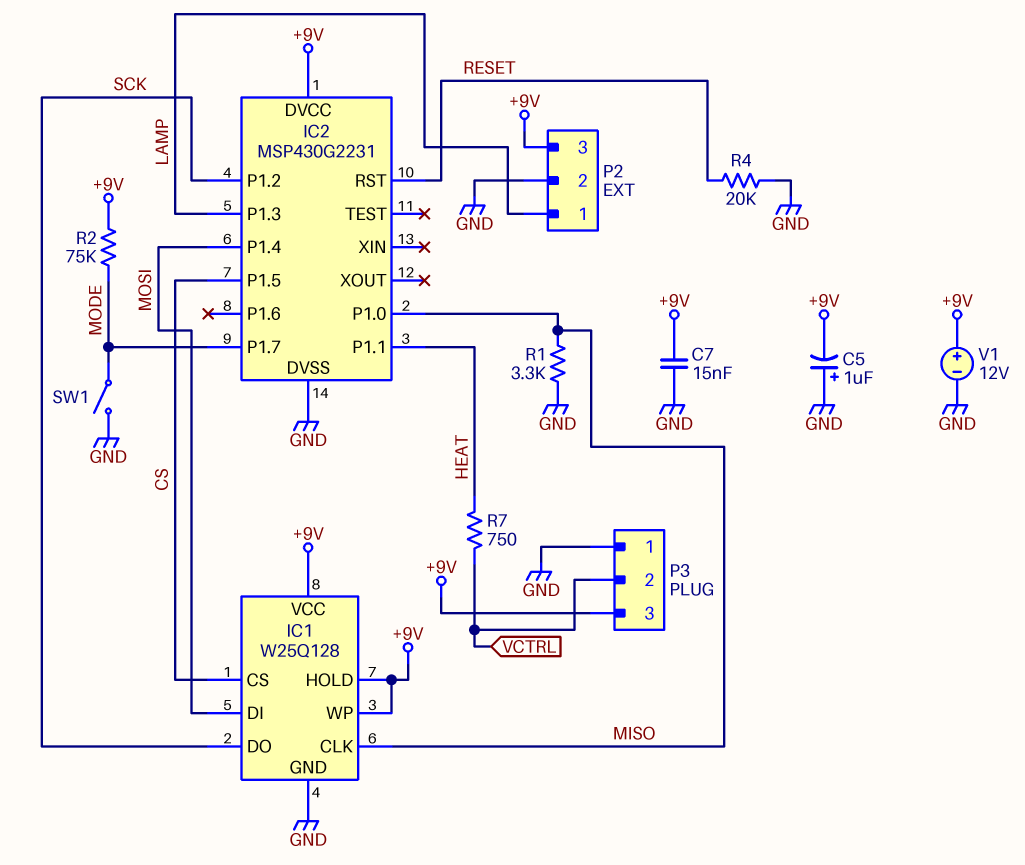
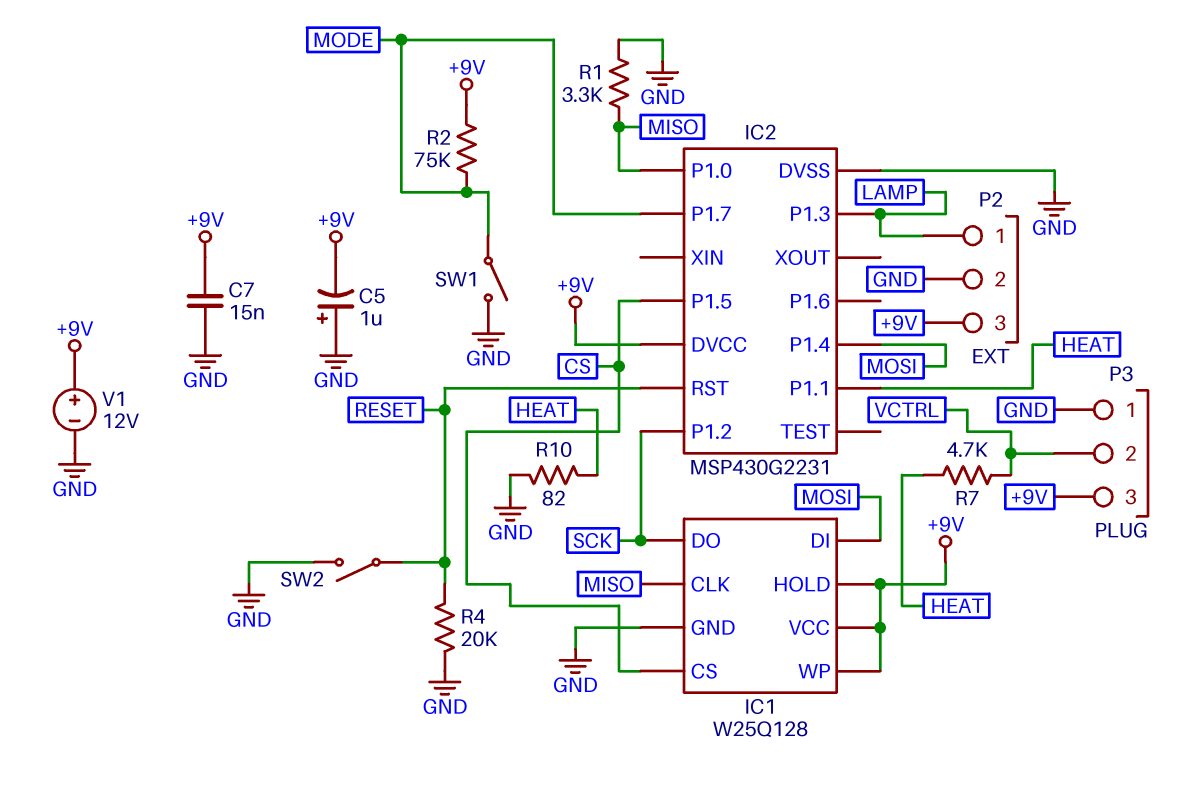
R7: 750 (HEAT, VCTRL) -> 4.7k (HEAT, VCTRL)
R10: none -> 82 (GND, HEAT)
SW2: none -> switch (GND, RESET)

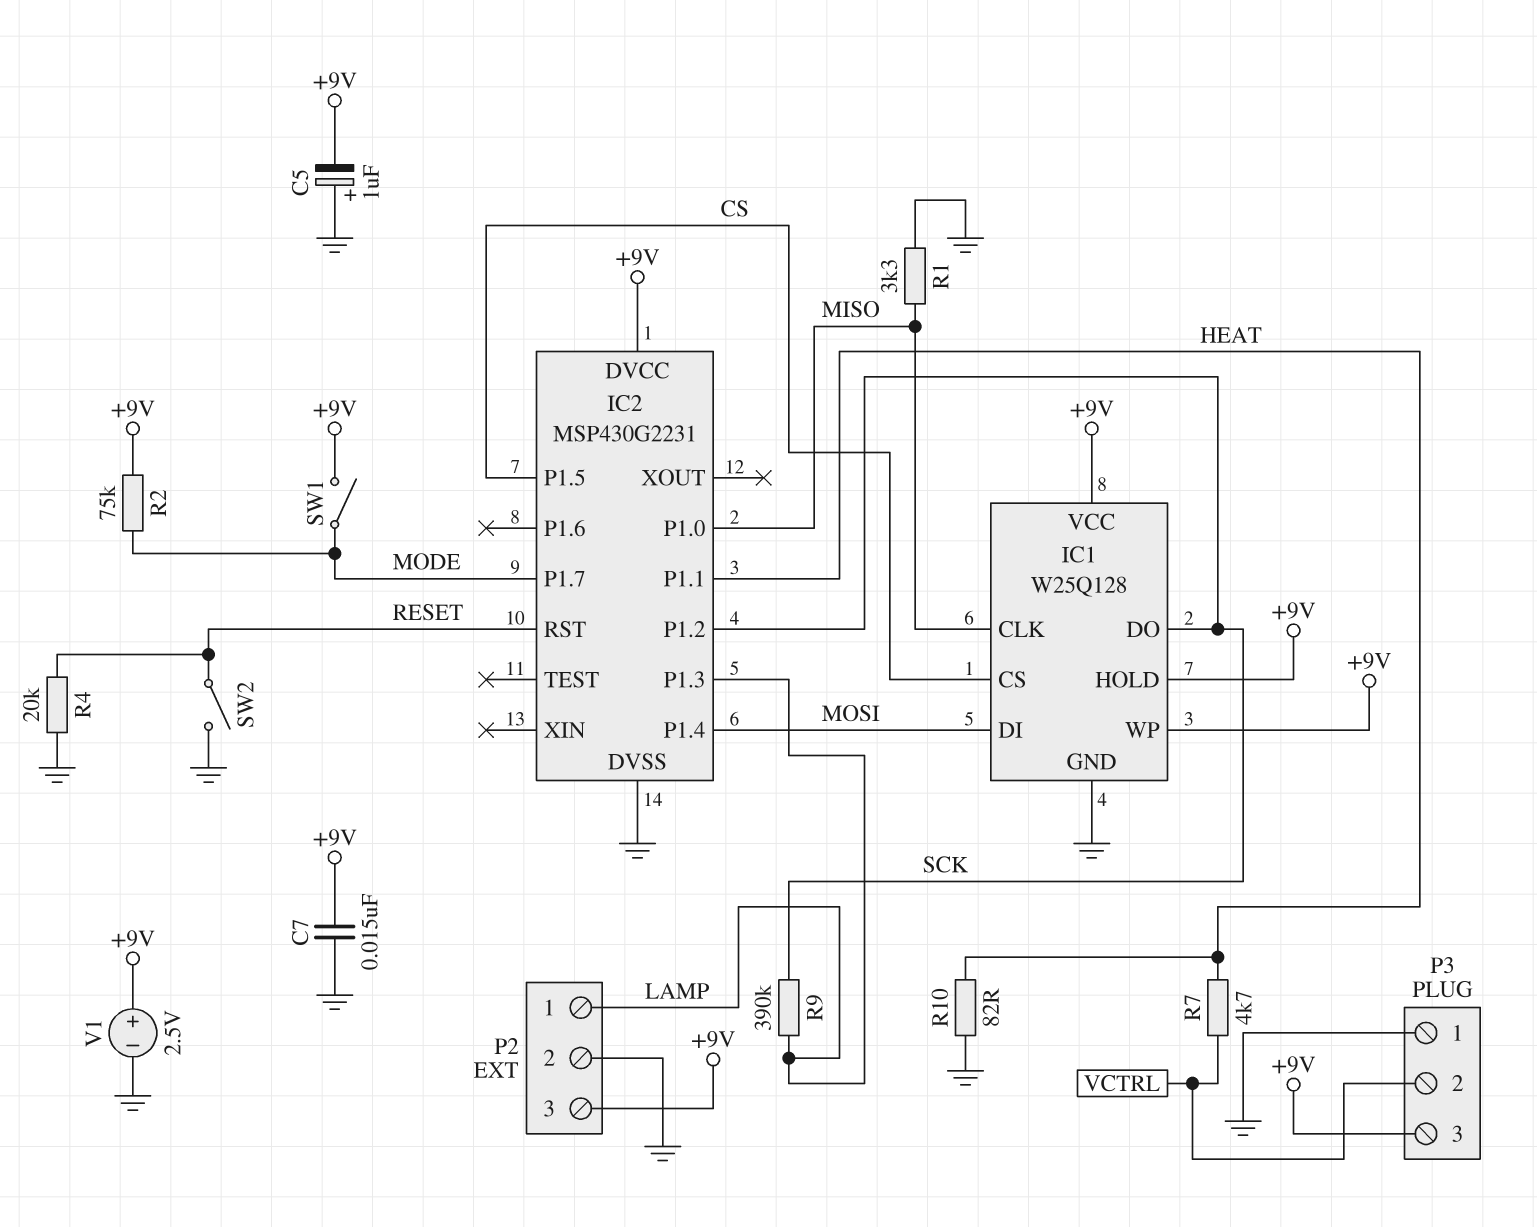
R9: none -> 390k (LAMP, SCK)
SW1: switch (GND, MODE) -> switch (+9V, MODE)
V1: 12V (plus +9V, minus GND) -> 2.5V (plus +9V, minus GND)

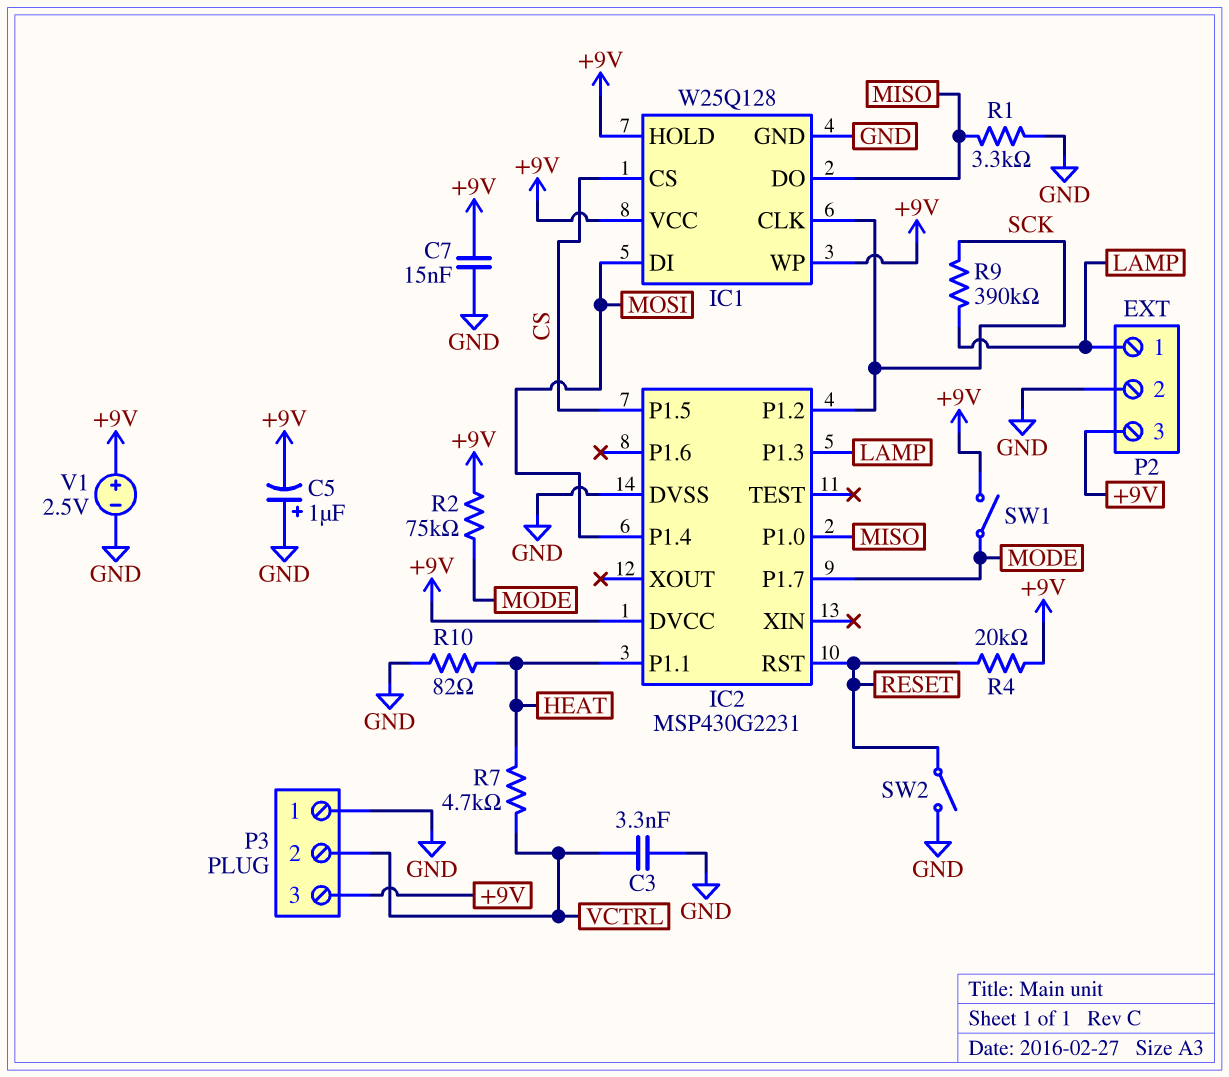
C3: none -> 3.3nF (GND, VCTRL)
IC1 pin CLK: MISO -> SCK
IC1 pin DO: SCK -> MISO
R4: 20k (GND, RESET) -> 20k (+9V, RESET)

